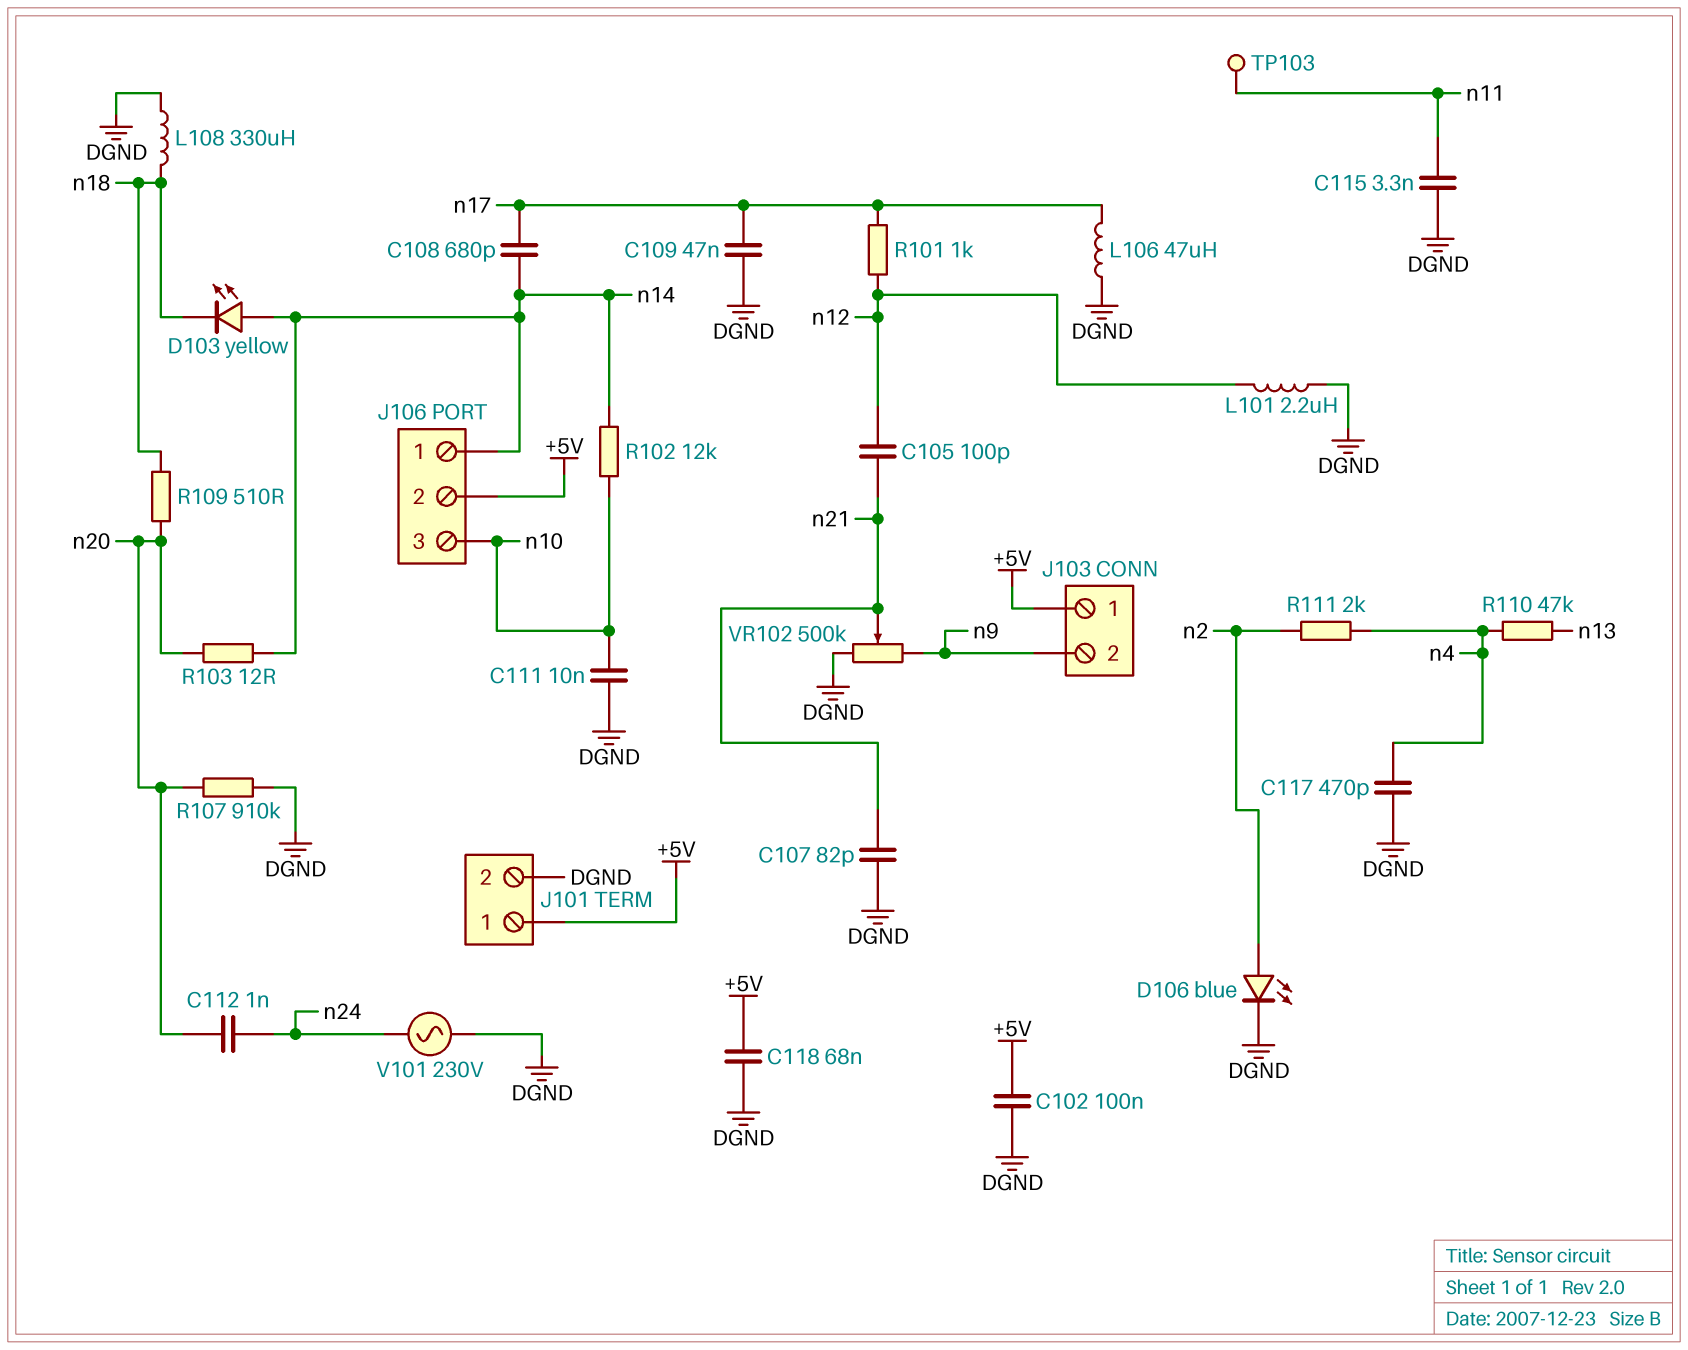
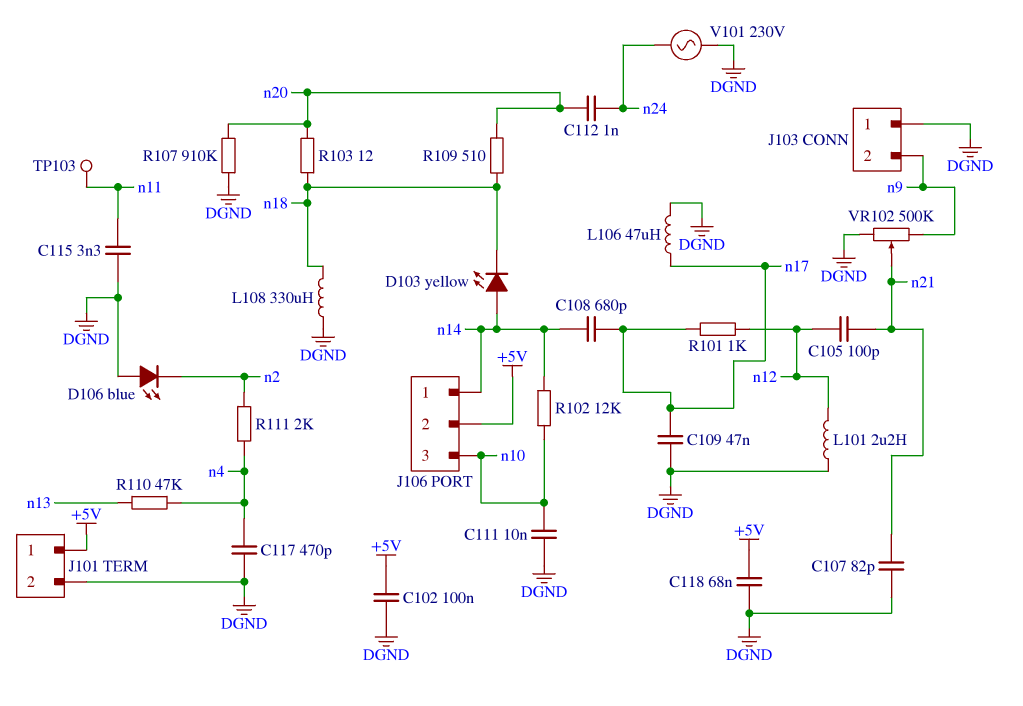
D106: LED blue (A n2, K DGND) -> LED blue (A DGND, K n2)
J103 pin 1: +5V -> DGND
R103: 12 (n14, n20) -> 12 (n18, n20)

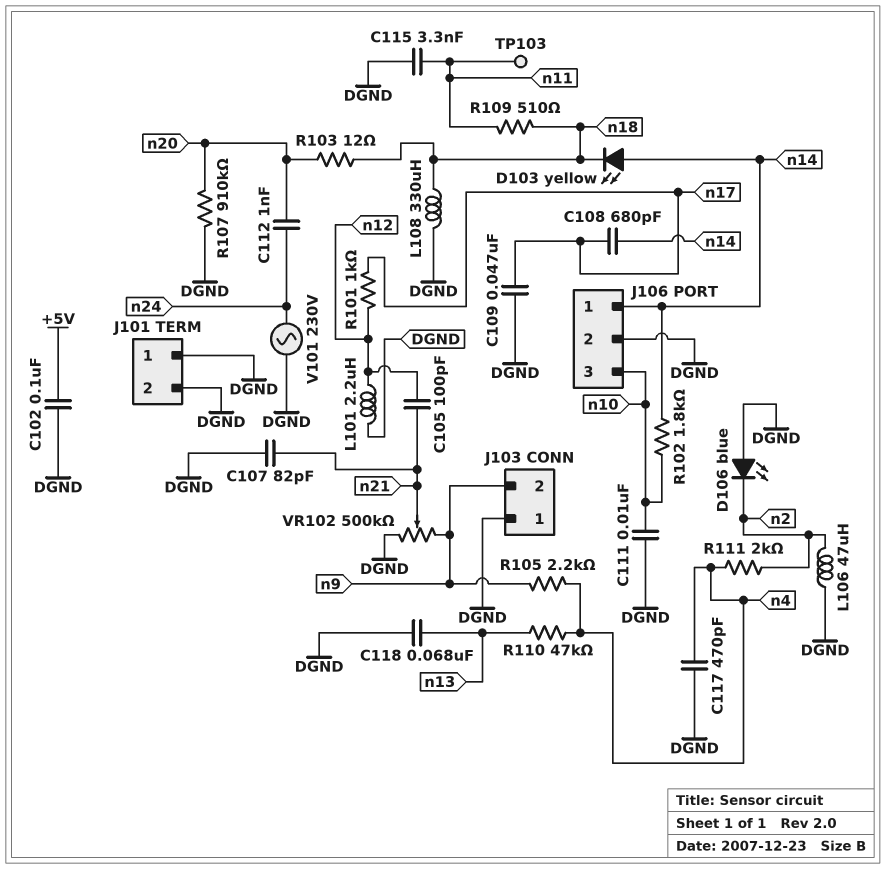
C118: 68nF (+5V, DGND) -> 68nF (DGND, n13)
J101 pin 1: +5V -> DGND
J106 pin 2: +5V -> DGND
L106: 47uH (DGND, n17) -> 47uH (DGND, n2)
R102: 12k (n10, n14) -> 1.8k (n10, n14)
R105: none -> 2.2k (n4, n9)
R109: 510 (n18, n20) -> 510 (n11, n18)

